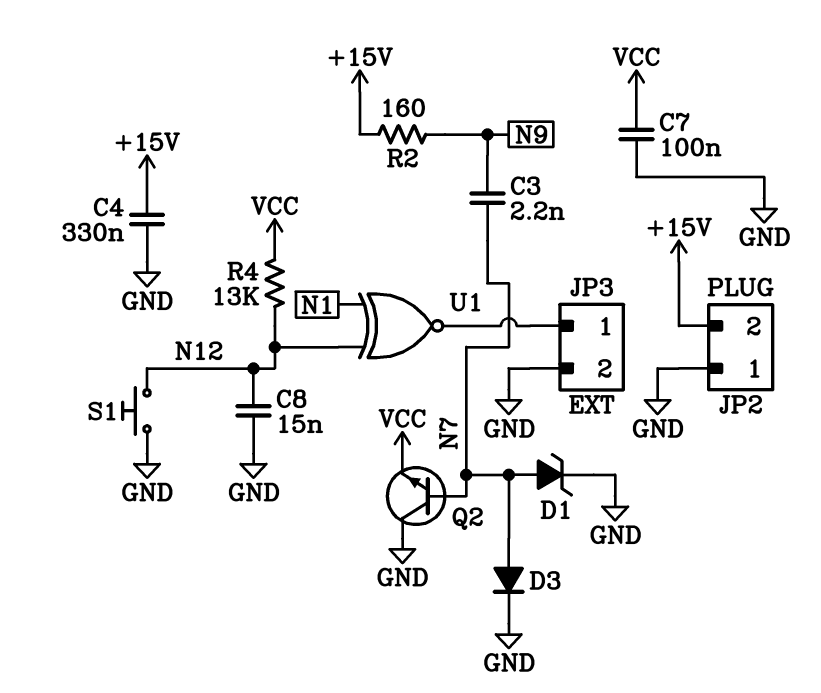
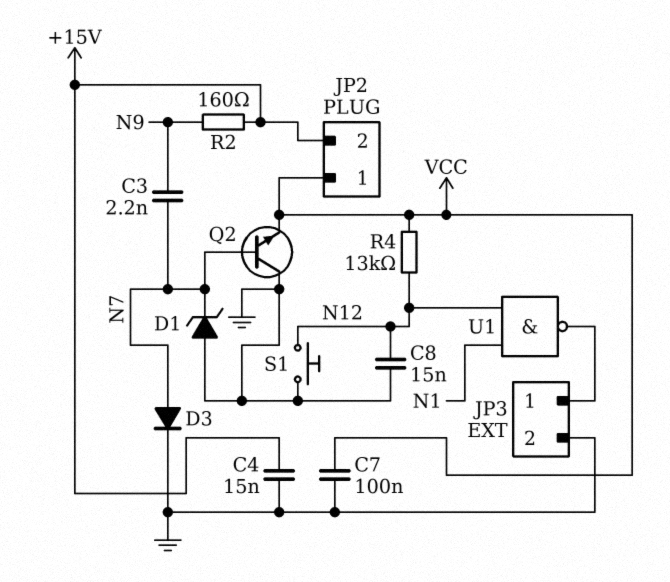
C4: 330nF (+15V, GND) -> 15nF (+15V, GND)
D1: zener (A N7, K GND) -> zener (A GND, K N7)
JP2 pin 1: GND -> VCC
U1: XNOR (in N1, in N12, out JP3/1) -> NAND (in N1, in N12, out JP3/1)

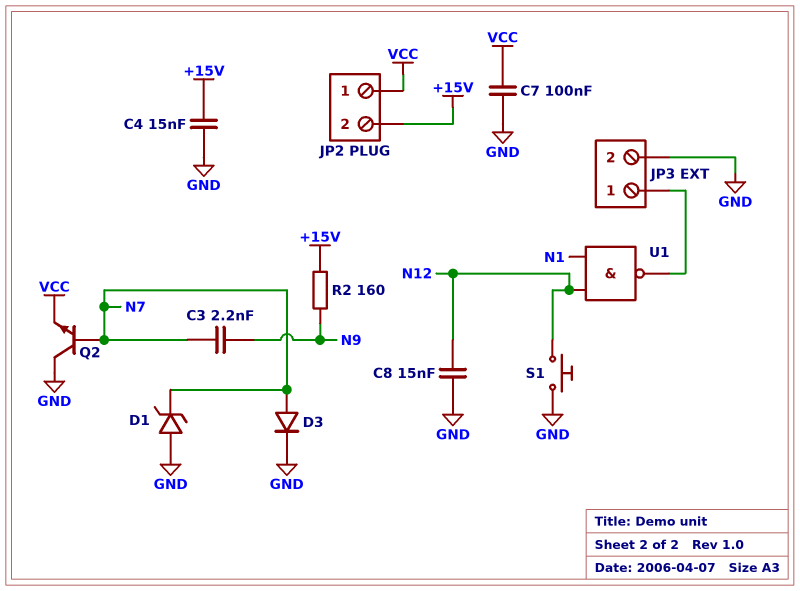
R4: 13k (N12, VCC) -> none

